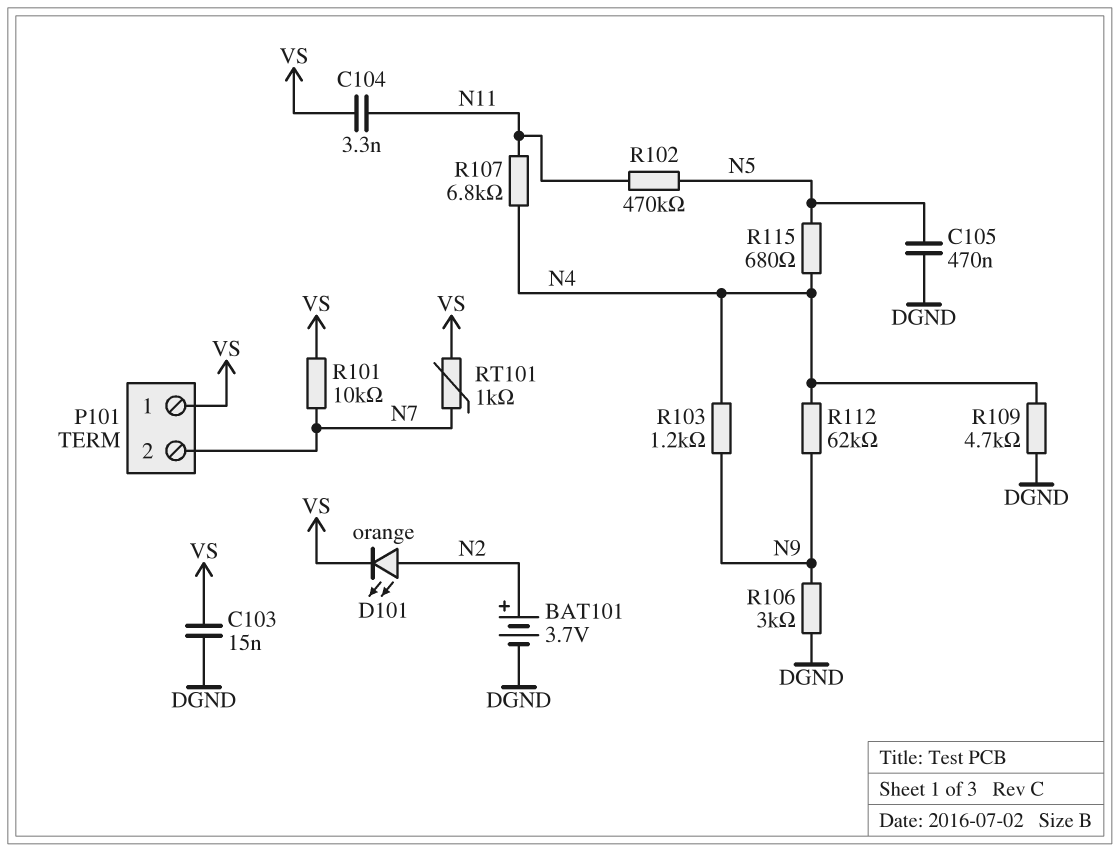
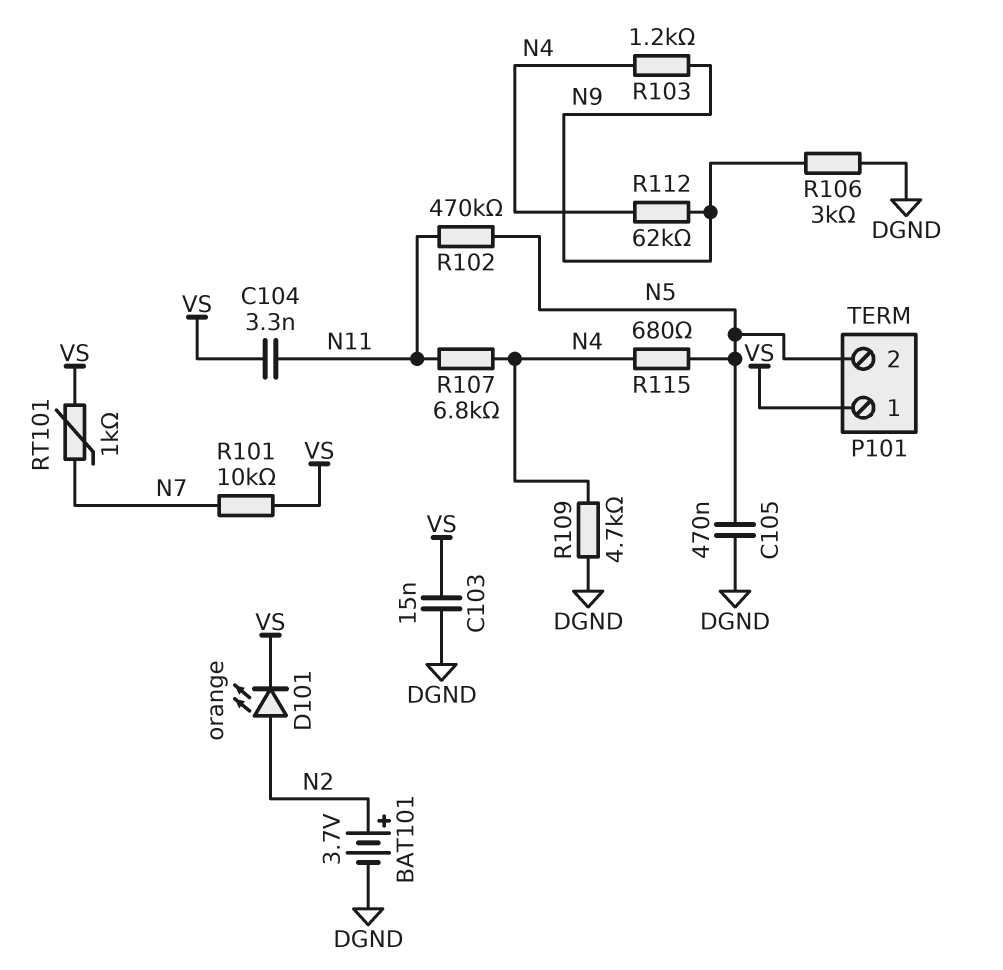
P101 pin 2: N7 -> N5

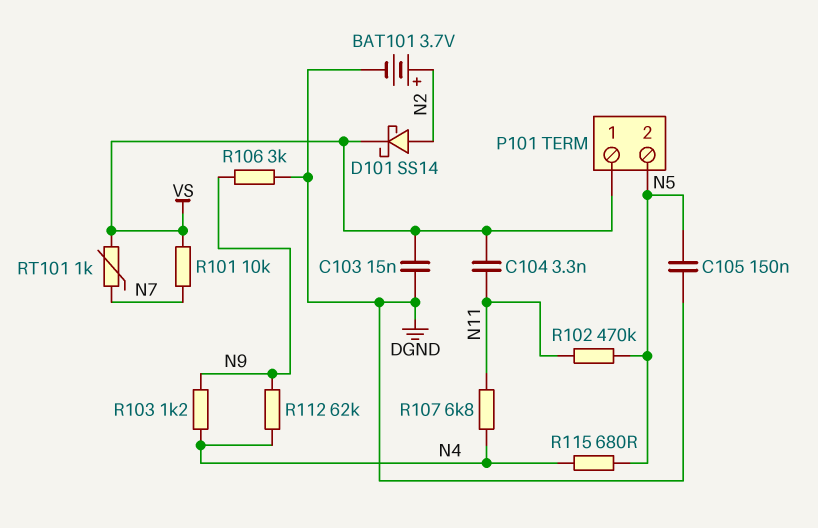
C105: 470nF (DGND, N5) -> 150nF (DGND, N5)
D101: LED orange (A N2, K VS) -> schottky SS14 (A N2, K VS)
R109: 4.7k (DGND, N4) -> none

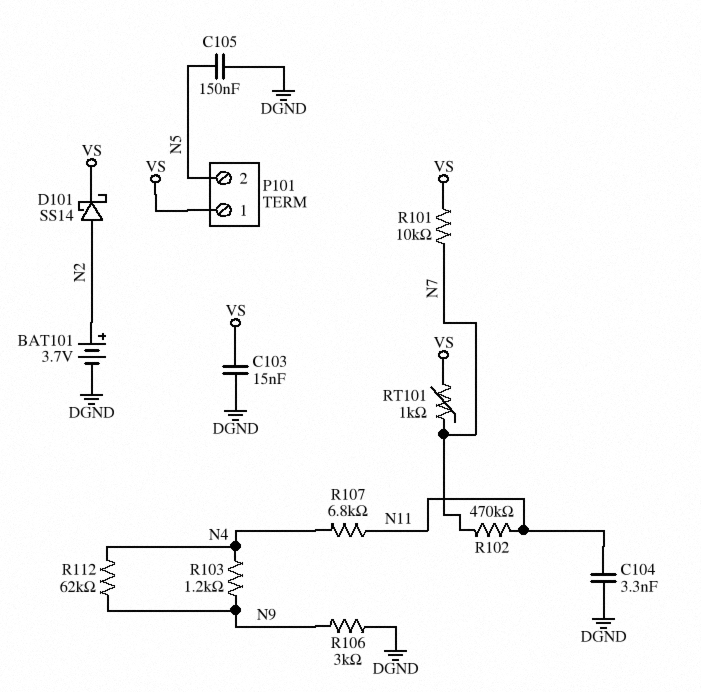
C104: 3.3nF (N11, VS) -> 3.3nF (DGND, N11)
R102: 470k (N5, N11) -> 470k (N7, N11)
R115: 680 (N4, N5) -> none

